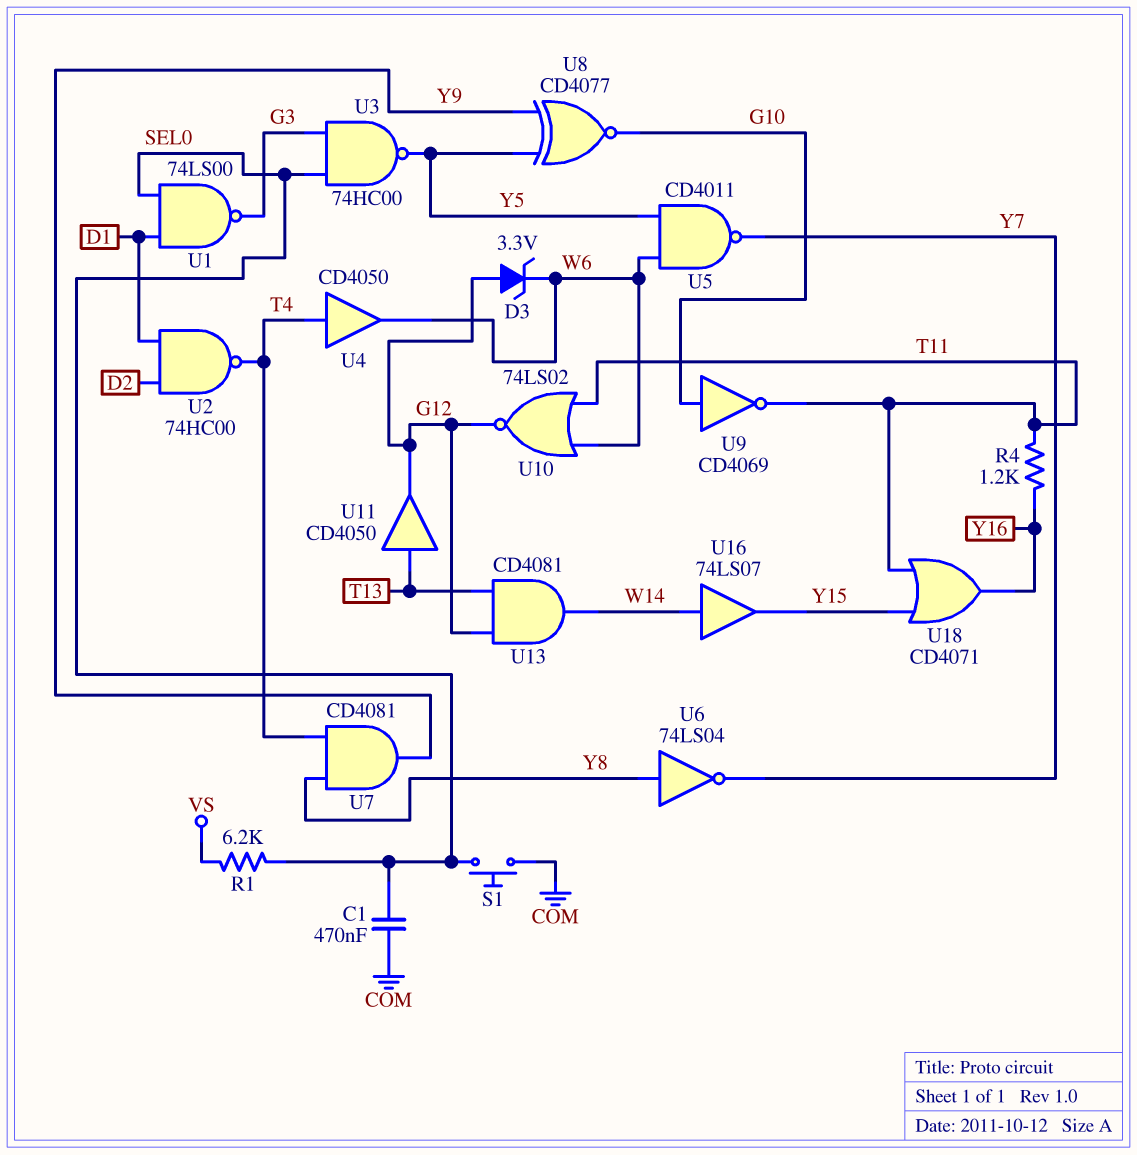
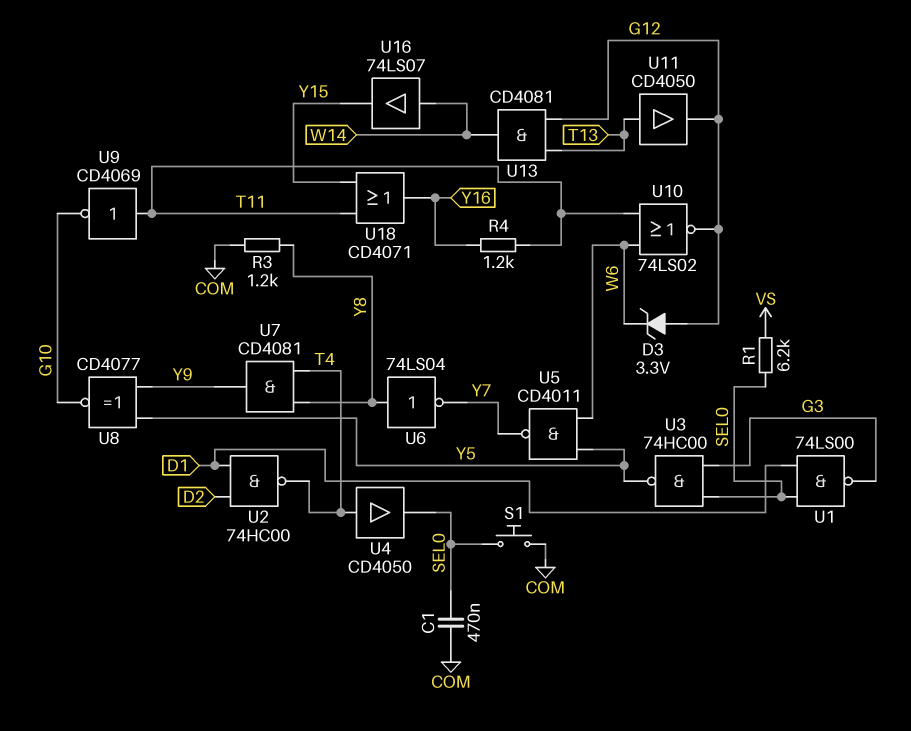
R3: none -> 1.2k (COM, Y8)
U4: buffer CD4050 (in T4, out W6) -> buffer CD4050 (in T4, out SEL0)
U9: NOT CD4069 (in G10, out T11) -> NOT CD4069 (in T11, out G10)

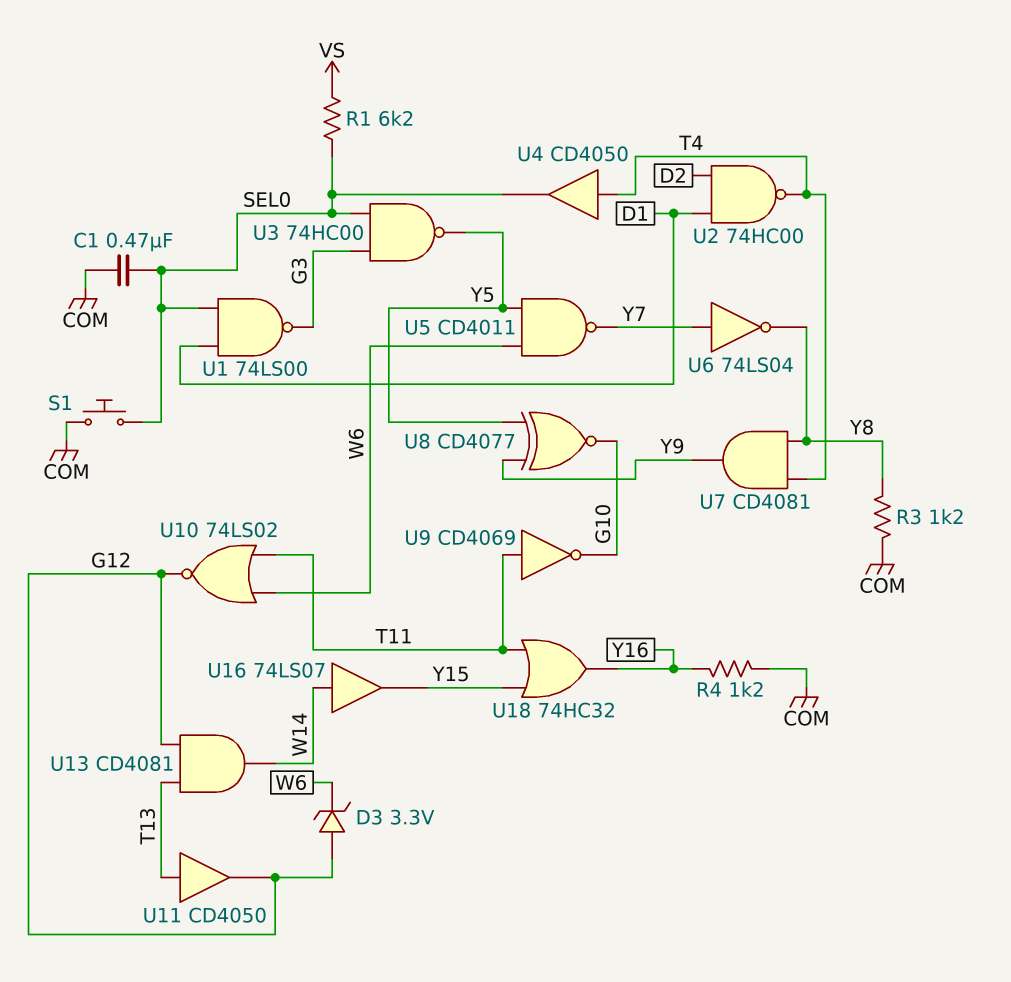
R4: 1.2k (T11, Y16) -> 1.2k (COM, Y16)
U6: NOT 74LS04 (in Y8, out Y7) -> NOT 74LS04 (in Y7, out Y8)
U18: OR CD4071 (in T11, in Y15, out Y16) -> OR 74HC32 (in T11, in Y15, out Y16)

